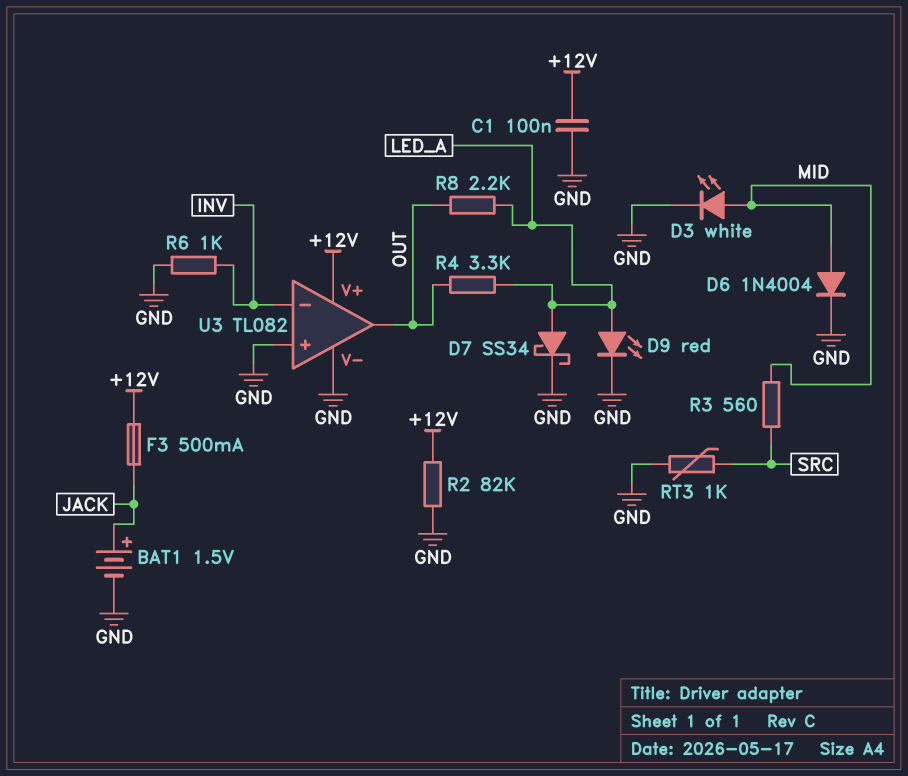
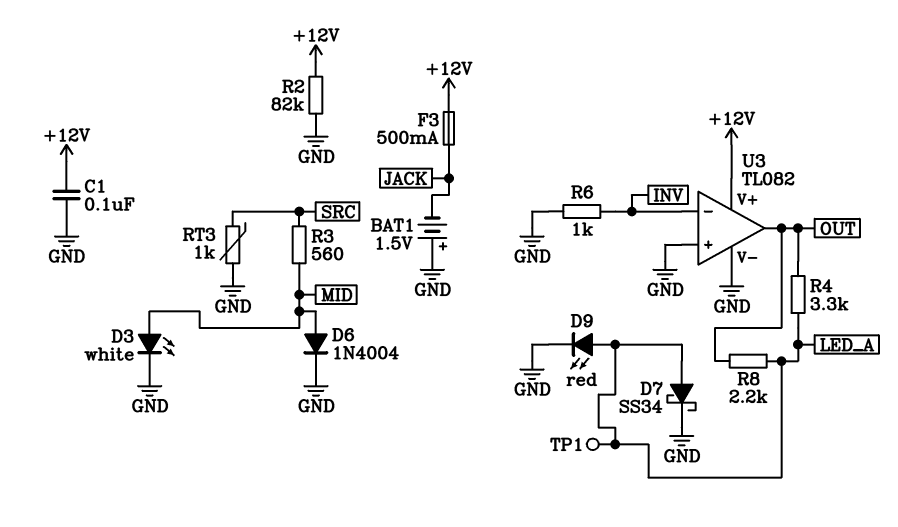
BAT1: 1.5V (plus JACK, minus GND) -> 1.5V (plus GND, minus JACK)
TP1: none -> test point (LED_A)

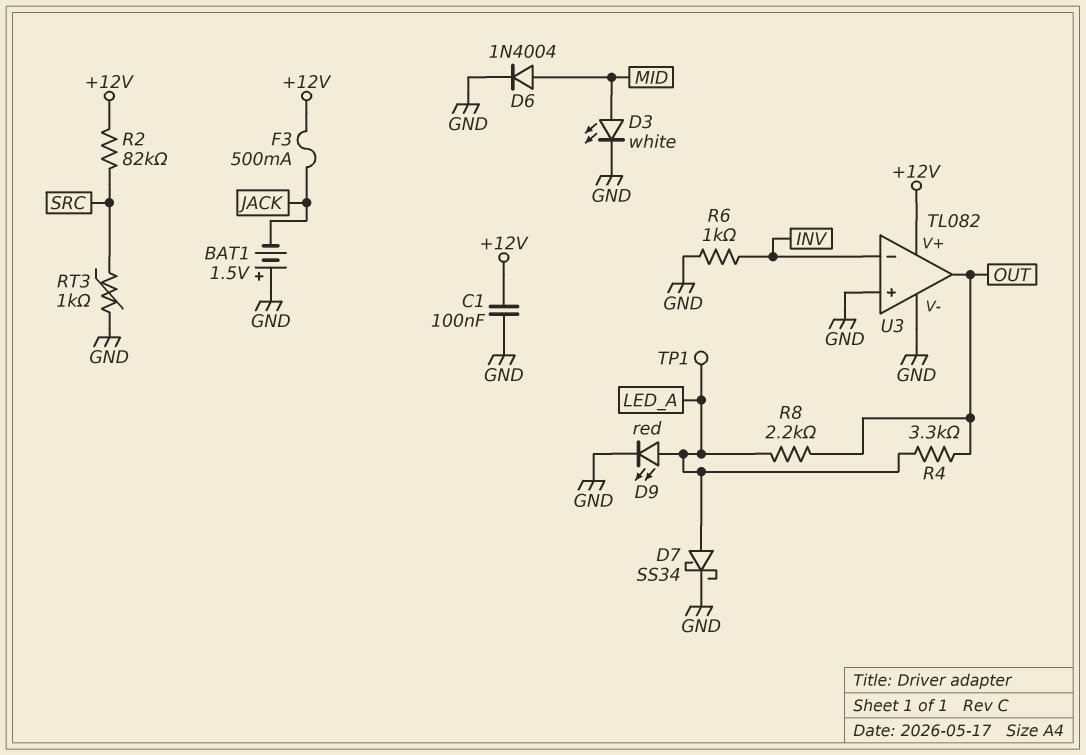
R2: 82k (+12V, GND) -> 82k (+12V, SRC)
R3: 560 (MID, SRC) -> none

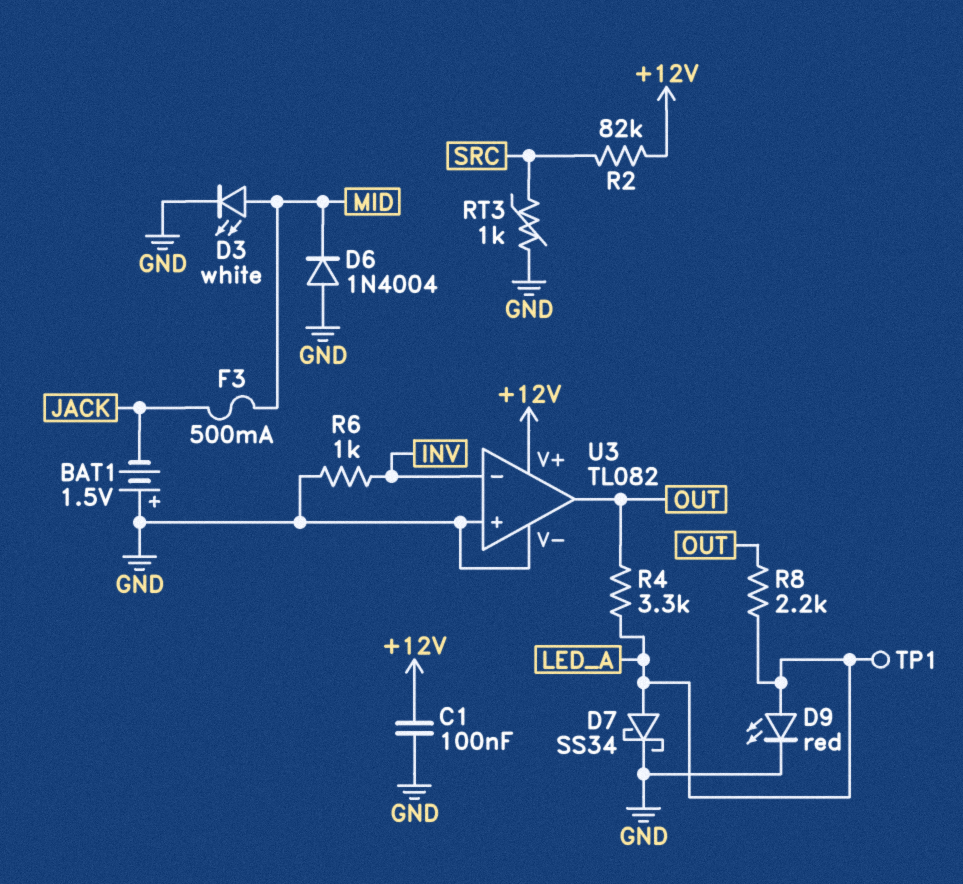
D6: diode 1N4004 (A MID, K GND) -> diode 1N4004 (A GND, K MID)
F3: 500mA (+12V, JACK) -> 500mA (JACK, MID)

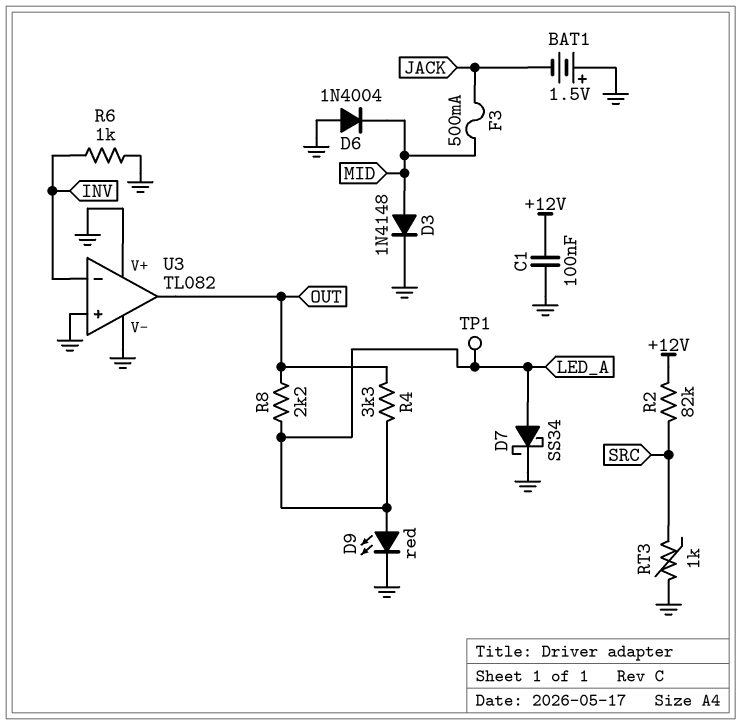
D3: LED white (A MID, K GND) -> diode 1N4148 (A MID, K GND)
U3 pin V+: +12V -> GND

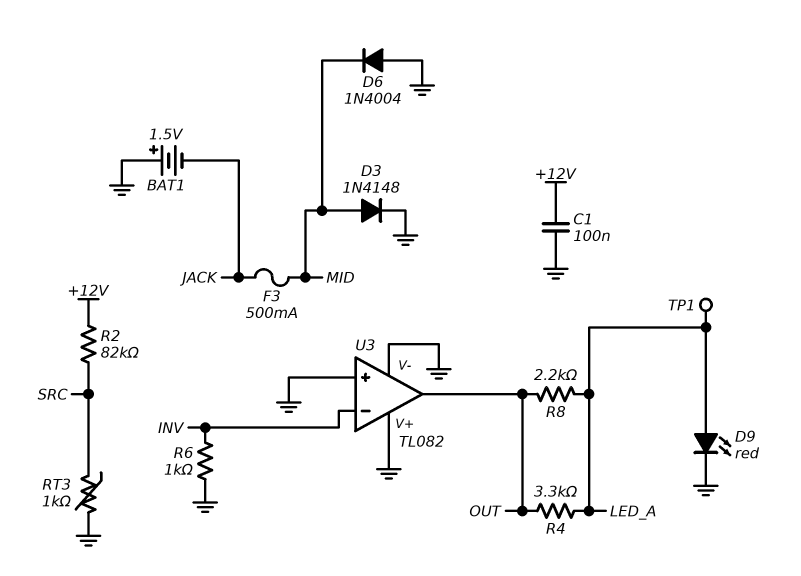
D7: schottky SS34 (A LED_A, K GND) -> none

